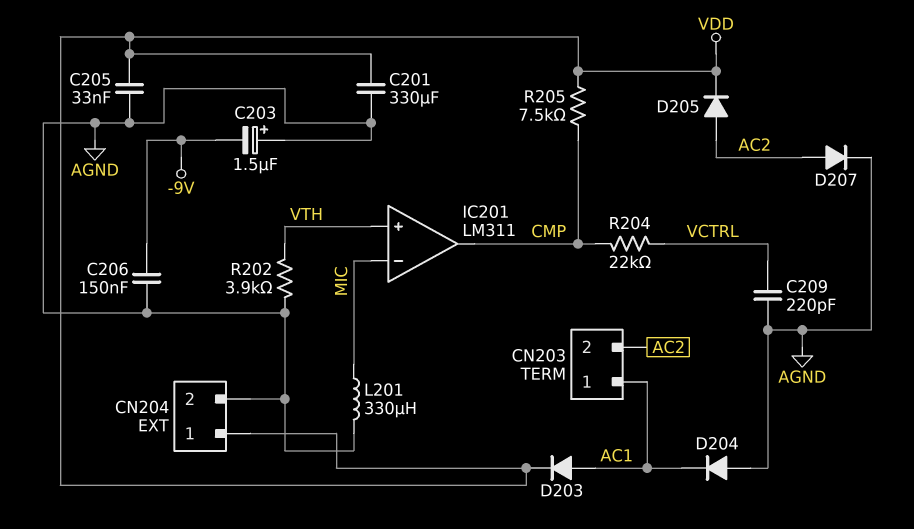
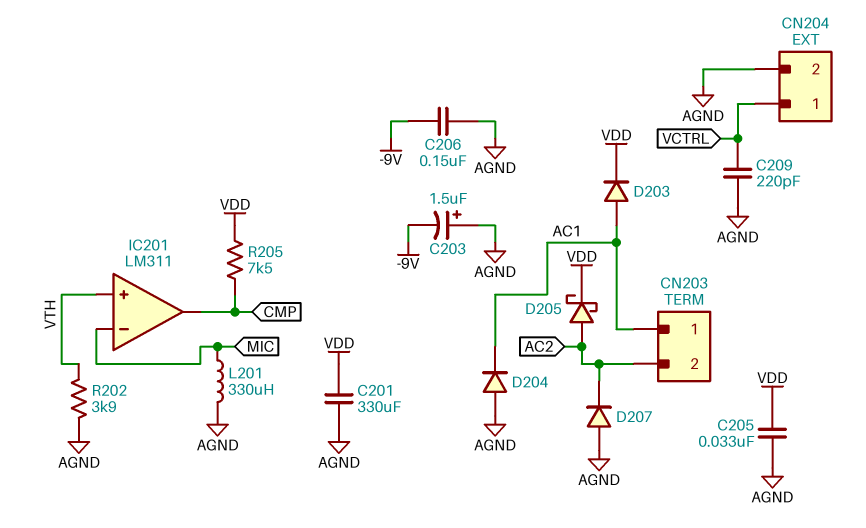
CN204 pin 1: VDD -> VCTRL
D205: diode (A AC2, K VDD) -> schottky (A AC2, K VDD)
D207: diode (A AC2, K AGND) -> diode (A AGND, K AC2)
R204: 22k (CMP, VCTRL) -> none

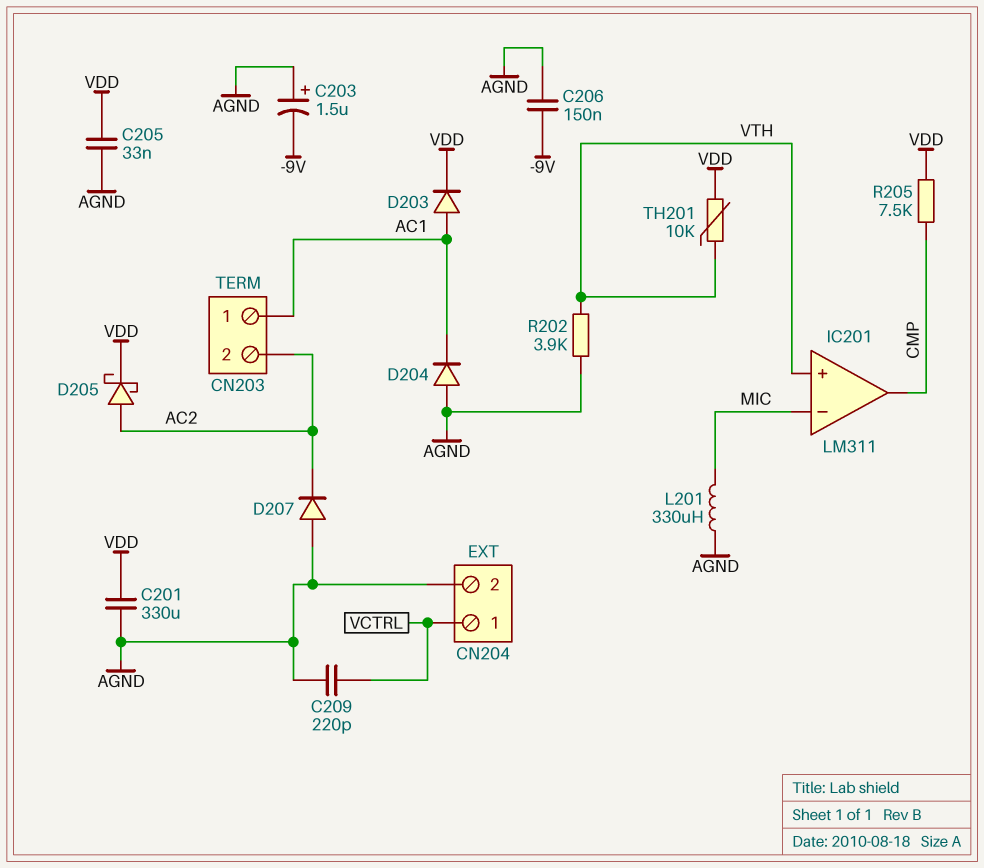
TH201: none -> 10k (VDD, VTH)

